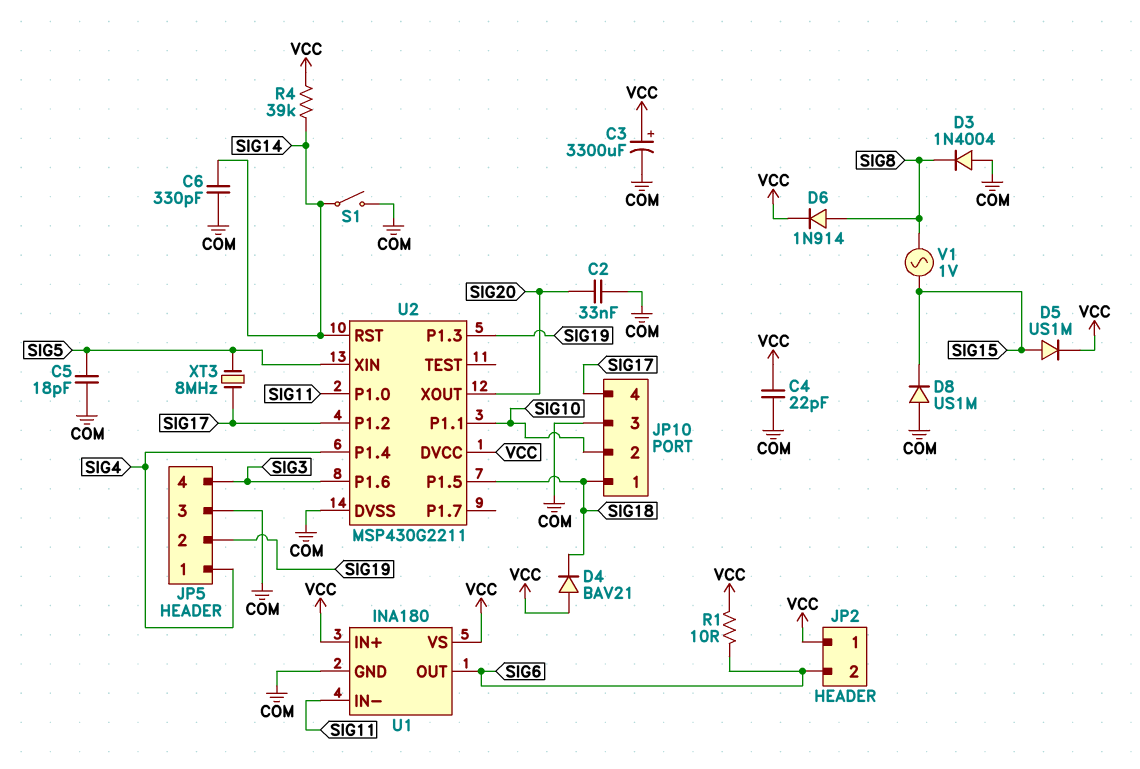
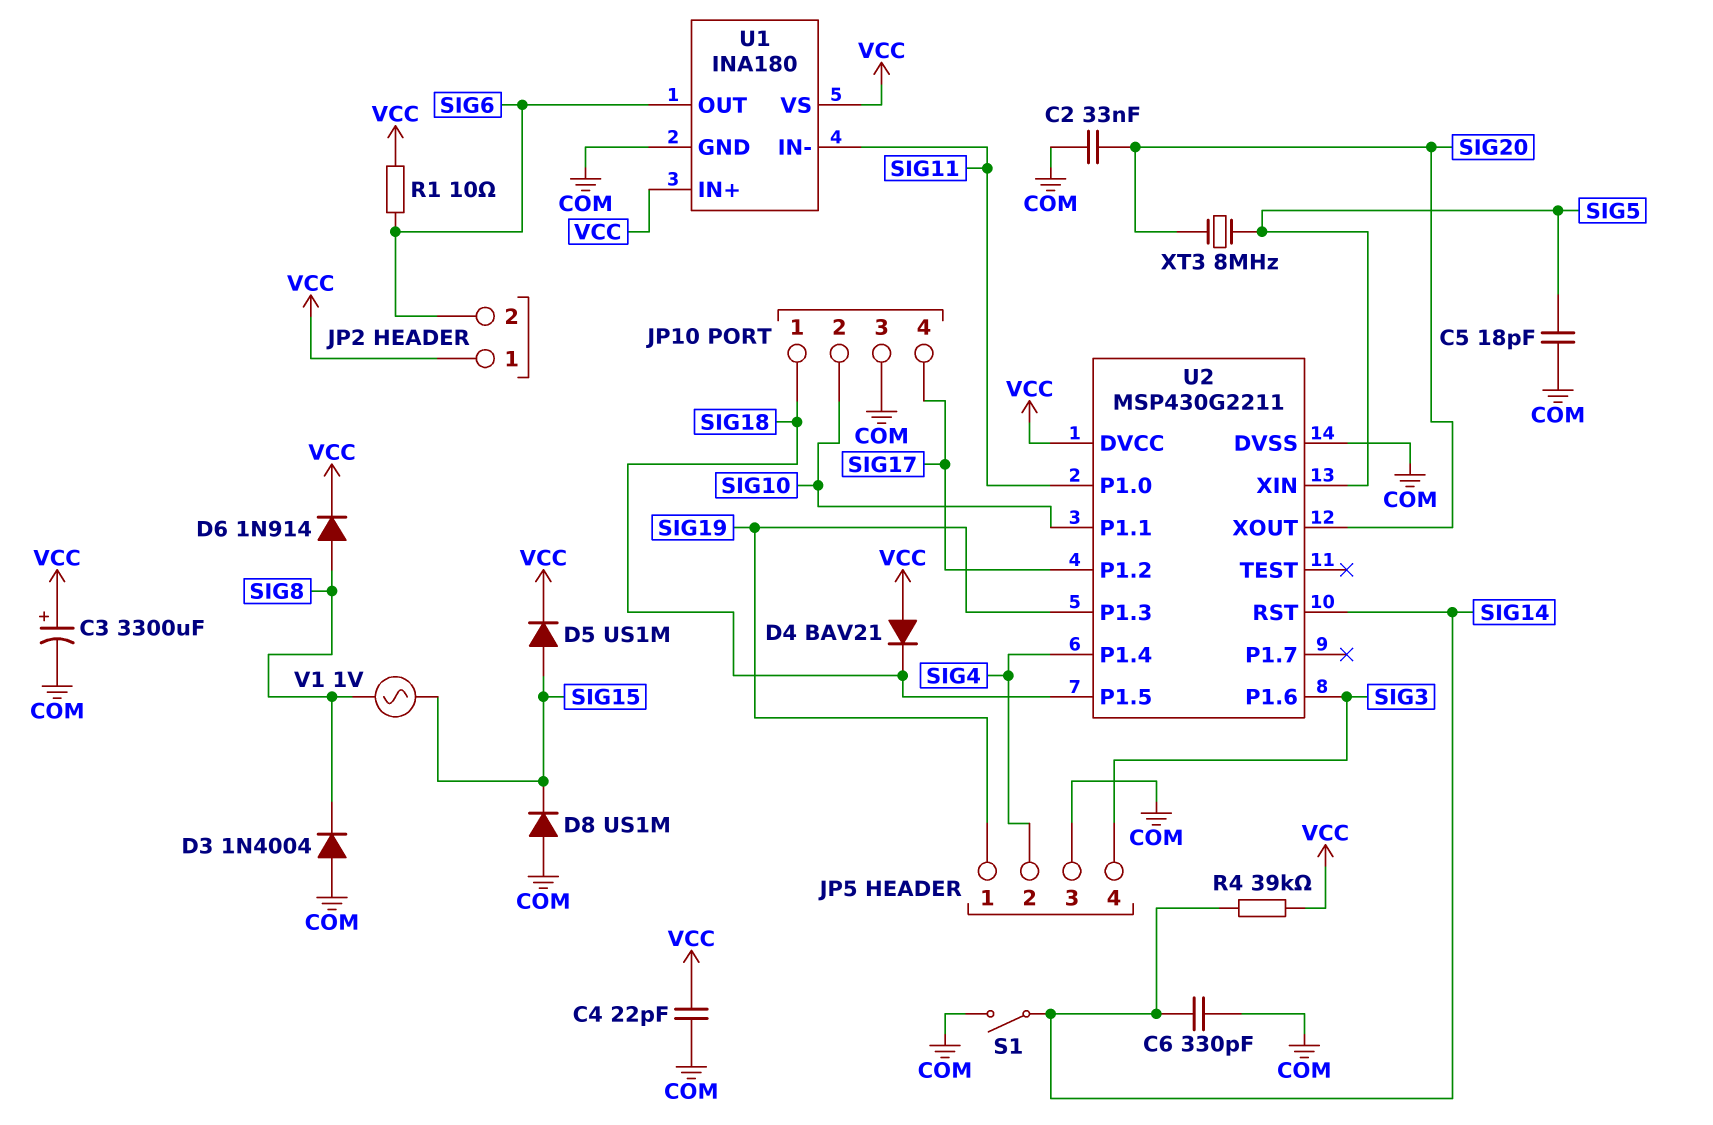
JP5 pin 1: SIG4 -> SIG19
JP5 pin 2: SIG19 -> SIG4
XT3: 8MHz (SIG5, SIG17) -> 8MHz (SIG5, SIG20)

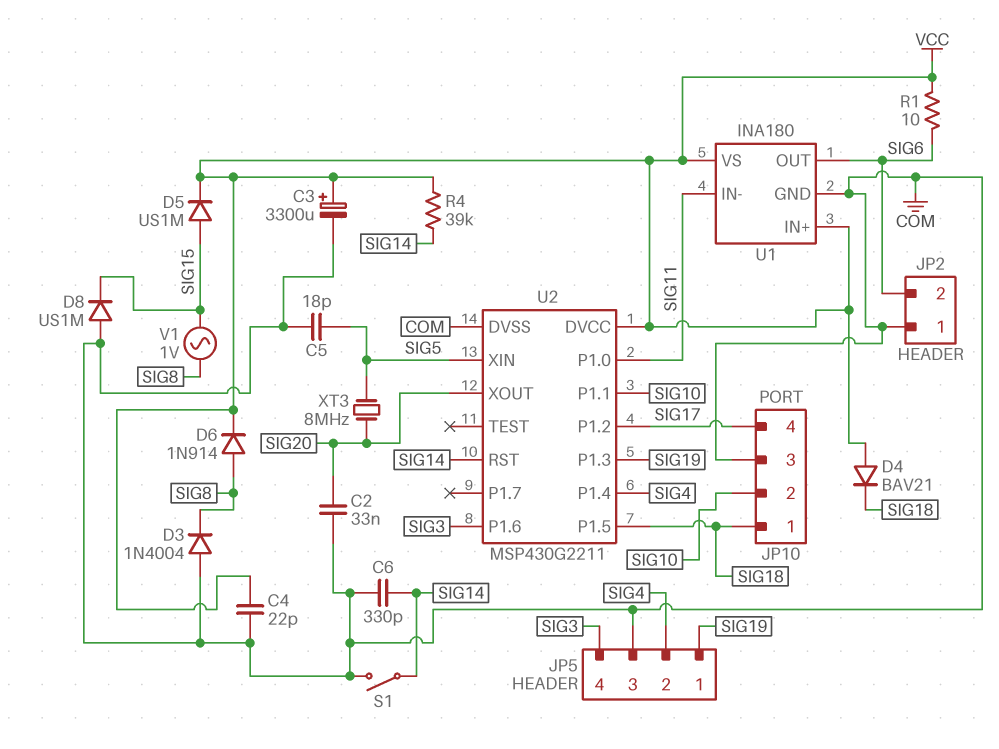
JP2 pin 1: VCC -> COM

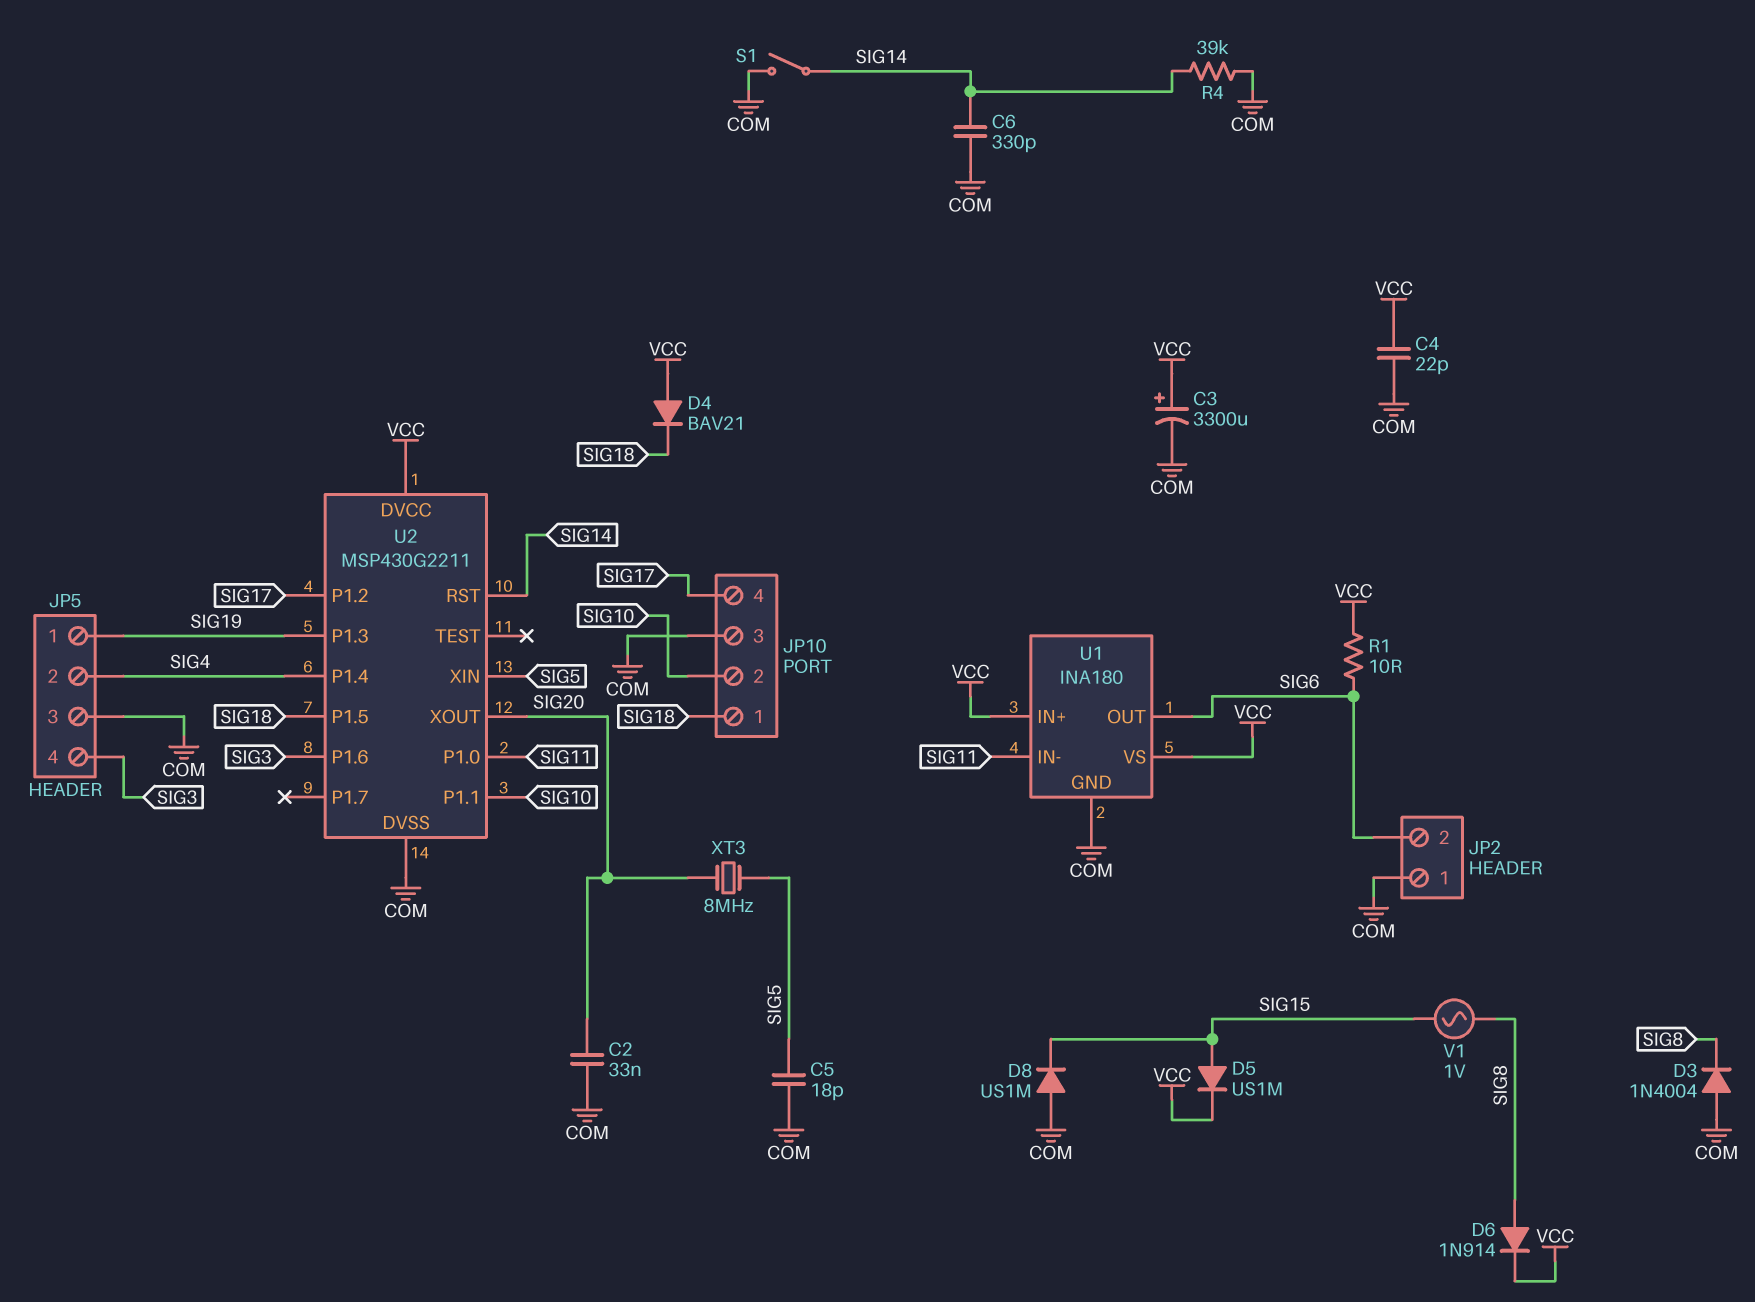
R4: 39k (SIG14, VCC) -> 39k (COM, SIG14)

